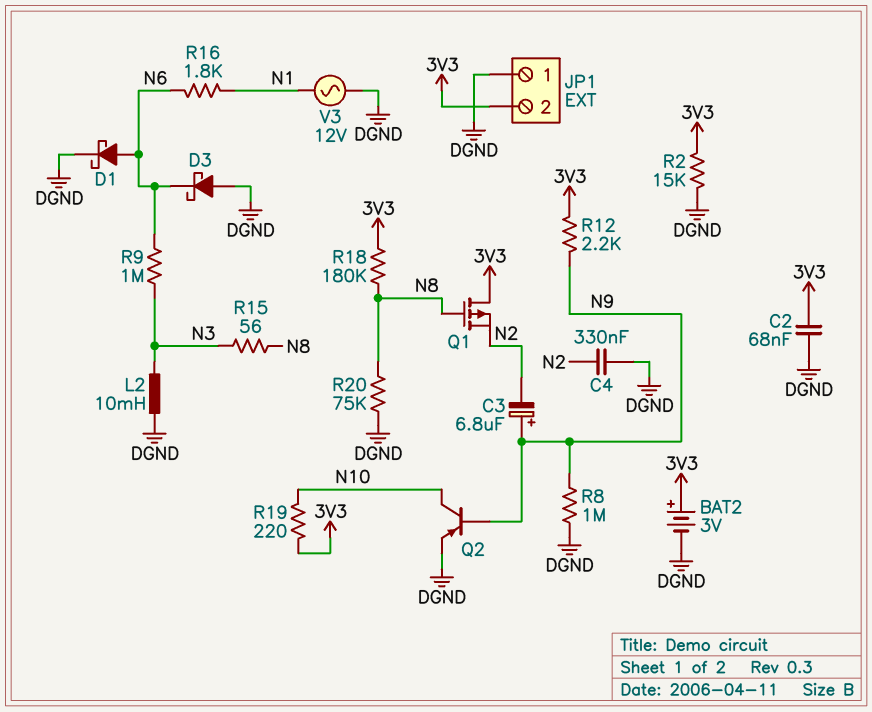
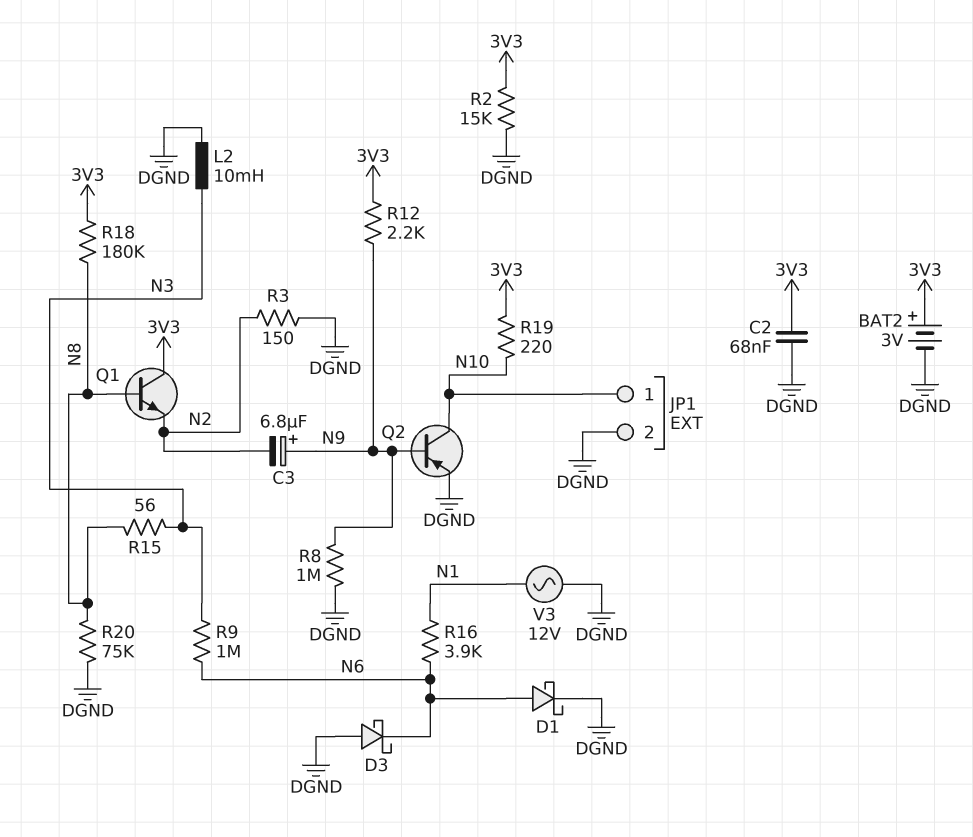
C4: 330nF (DGND, N2) -> none
JP1 pin 1: DGND -> N10
JP1 pin 2: 3V3 -> DGND
Q1: PMOS (G N8, D 3V3, S N2) -> NPN (B N8, C 3V3, E N2)
R3: none -> 150 (DGND, N2)
R16: 1.8k (N1, N6) -> 3.9k (N1, N6)

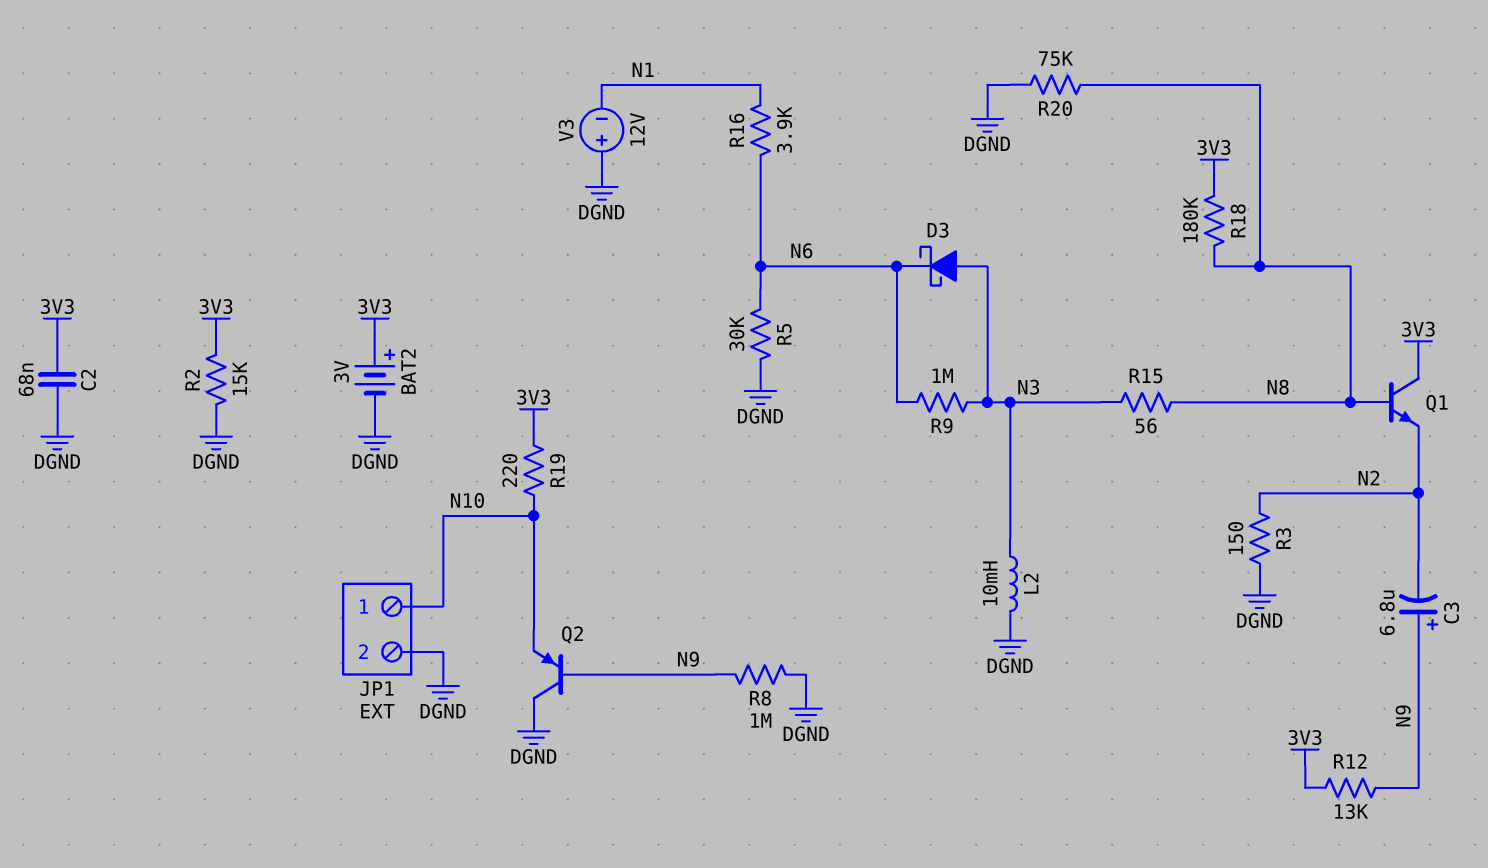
D1: schottky (A N6, K DGND) -> none
D3: schottky (A DGND, K N6) -> schottky (A N3, K N6)
Q2: PNP (B N9, C N10, E DGND) -> PNP (B N9, C DGND, E N10)
R5: none -> 30k (DGND, N6)
R12: 2.2k (3V3, N9) -> 13k (3V3, N9)
V3: AC 12V (DGND, N1) -> 12V (plus DGND, minus N1)

